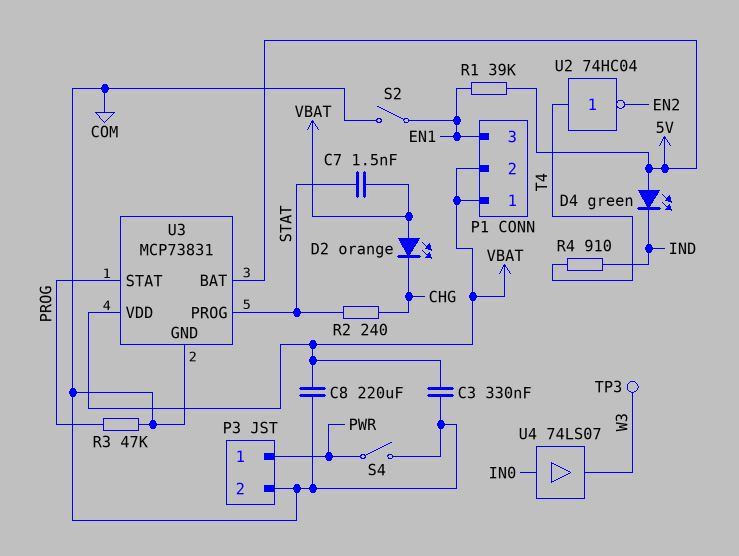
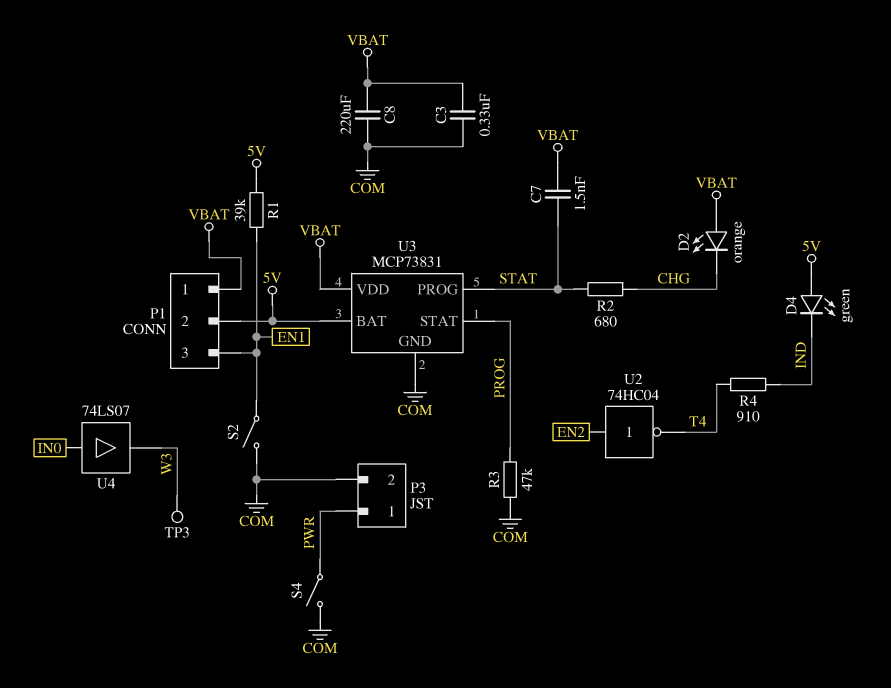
P1 pin 2: VBAT -> 5V
R2: 240 (CHG, STAT) -> 680 (CHG, STAT)
U2: NOT 74HC04 (in T4, out EN2) -> NOT 74HC04 (in EN2, out T4)

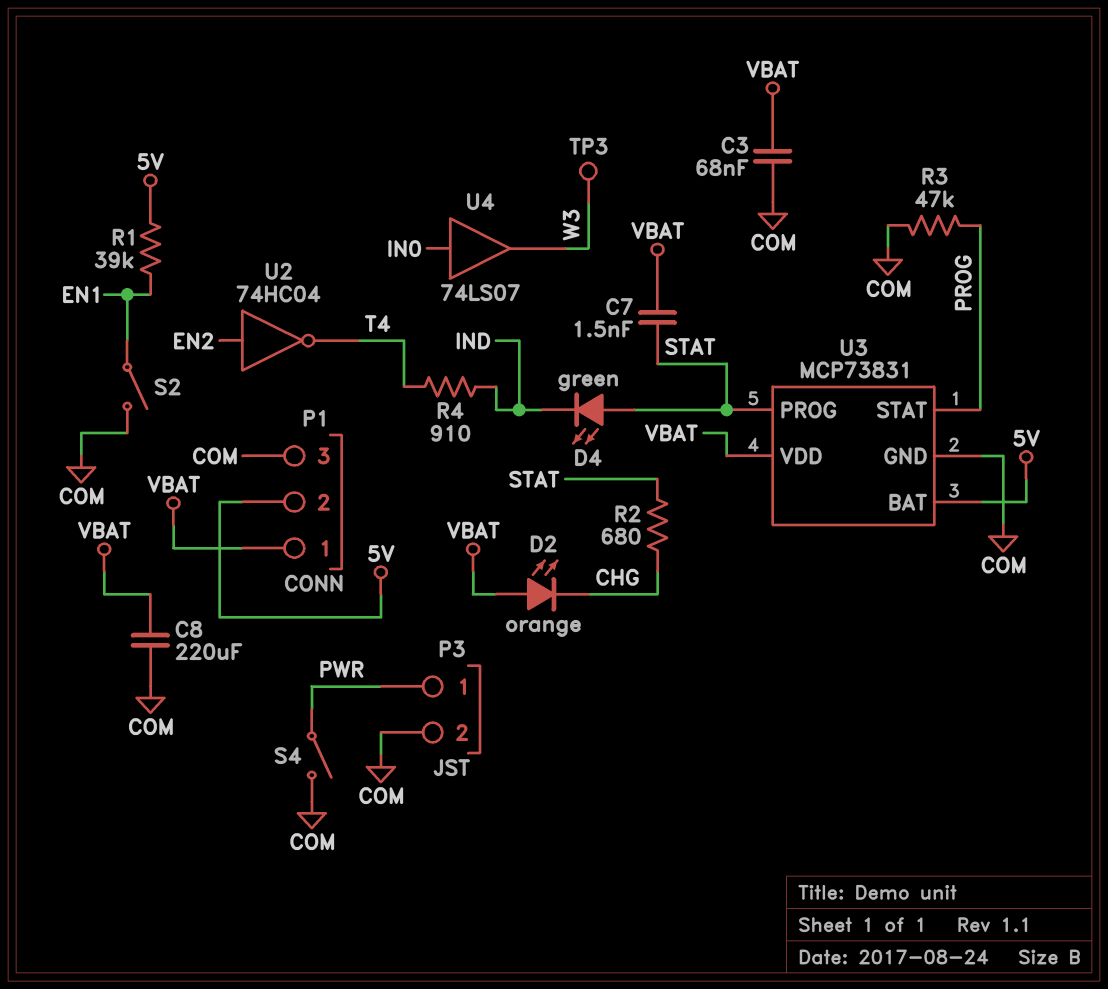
C3: 330nF (COM, VBAT) -> 68nF (COM, VBAT)
D4: LED green (A 5V, K IND) -> LED green (A STAT, K IND)
P1 pin 3: EN1 -> COM

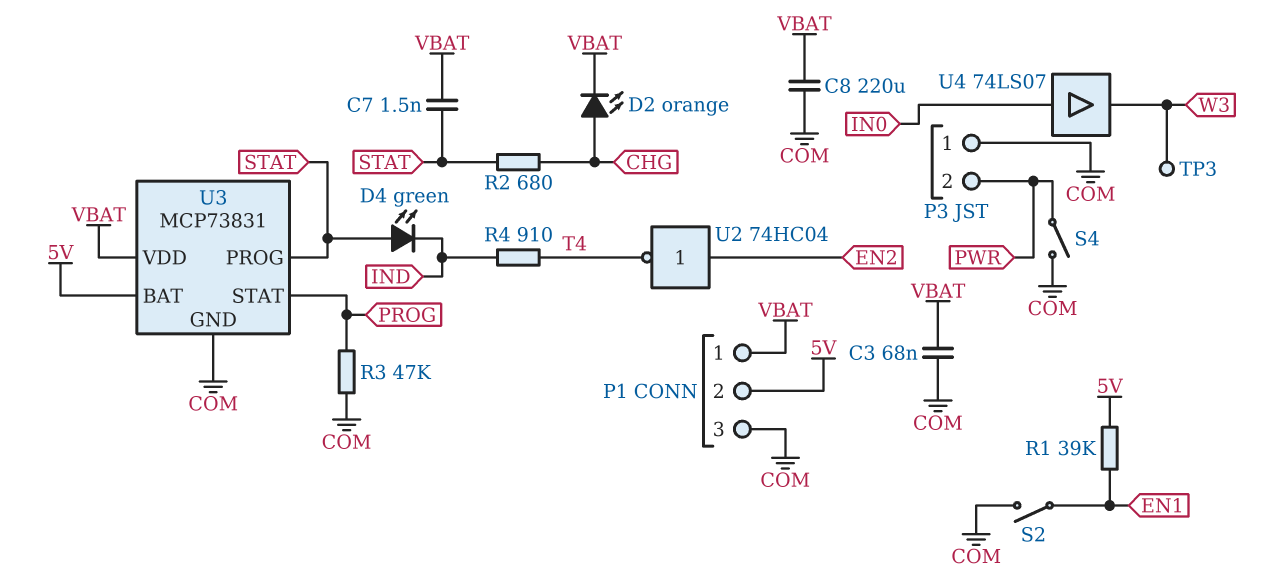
D2: LED orange (A VBAT, K CHG) -> LED orange (A CHG, K VBAT)
P3 pin 1: PWR -> COM
P3 pin 2: COM -> PWR

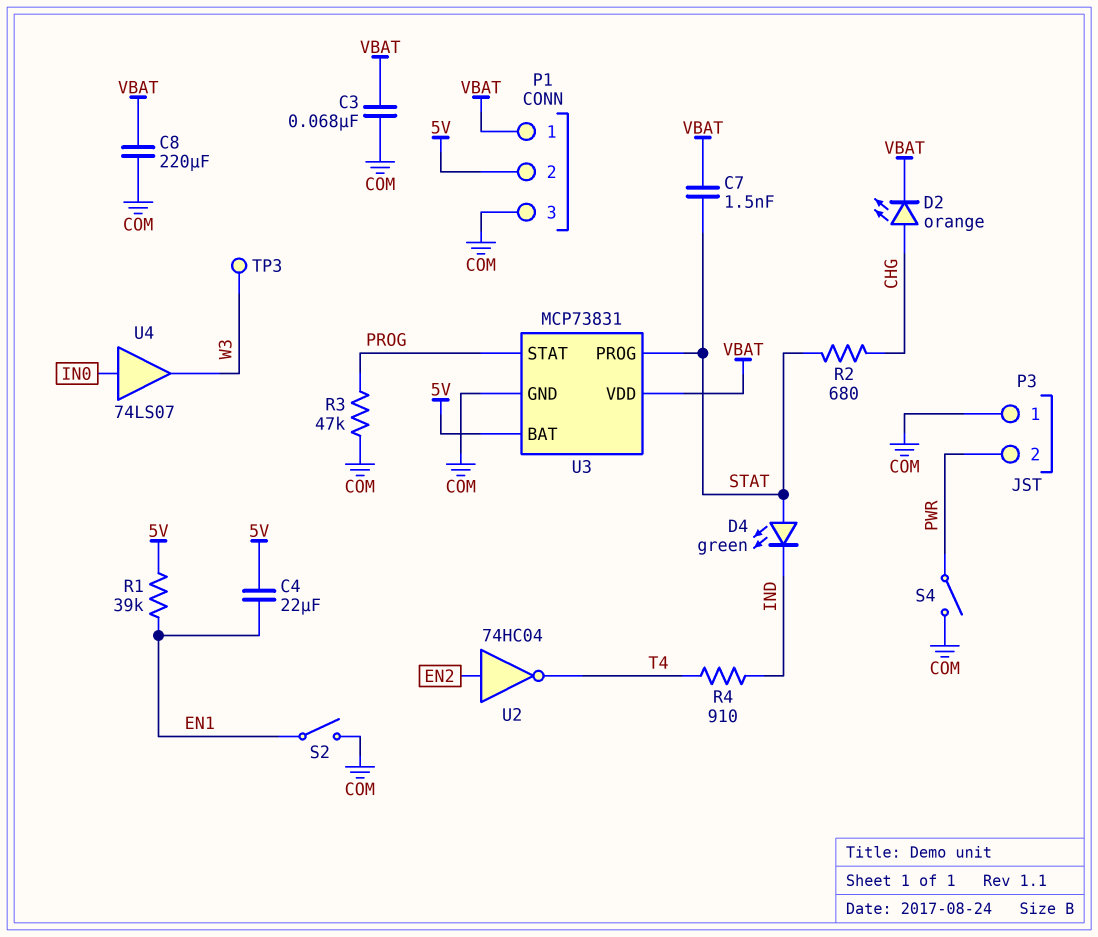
C4: none -> 22uF (5V, EN1)

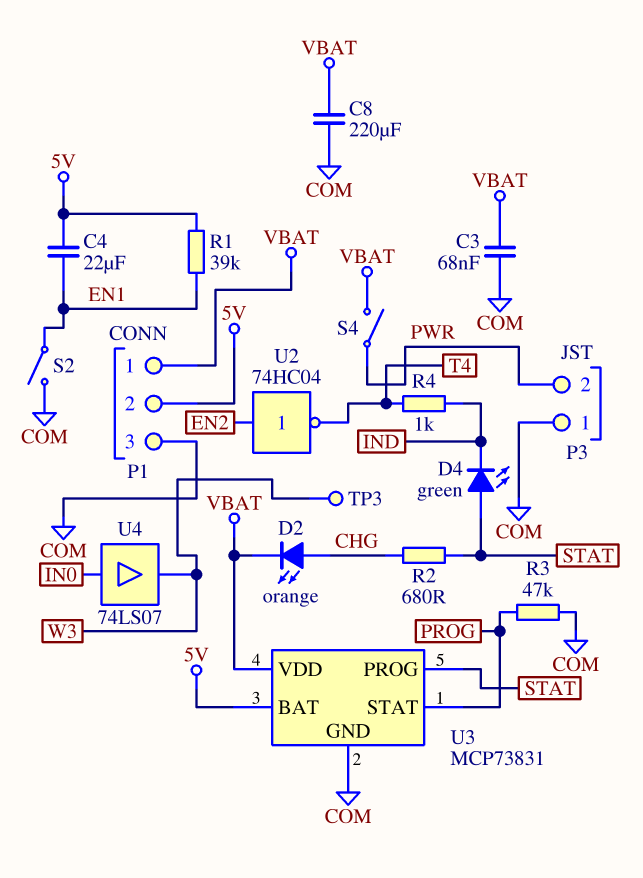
C7: 1.5nF (STAT, VBAT) -> none
R4: 910 (IND, T4) -> 1k (IND, T4)
S4: switch (COM, PWR) -> switch (PWR, VBAT)

